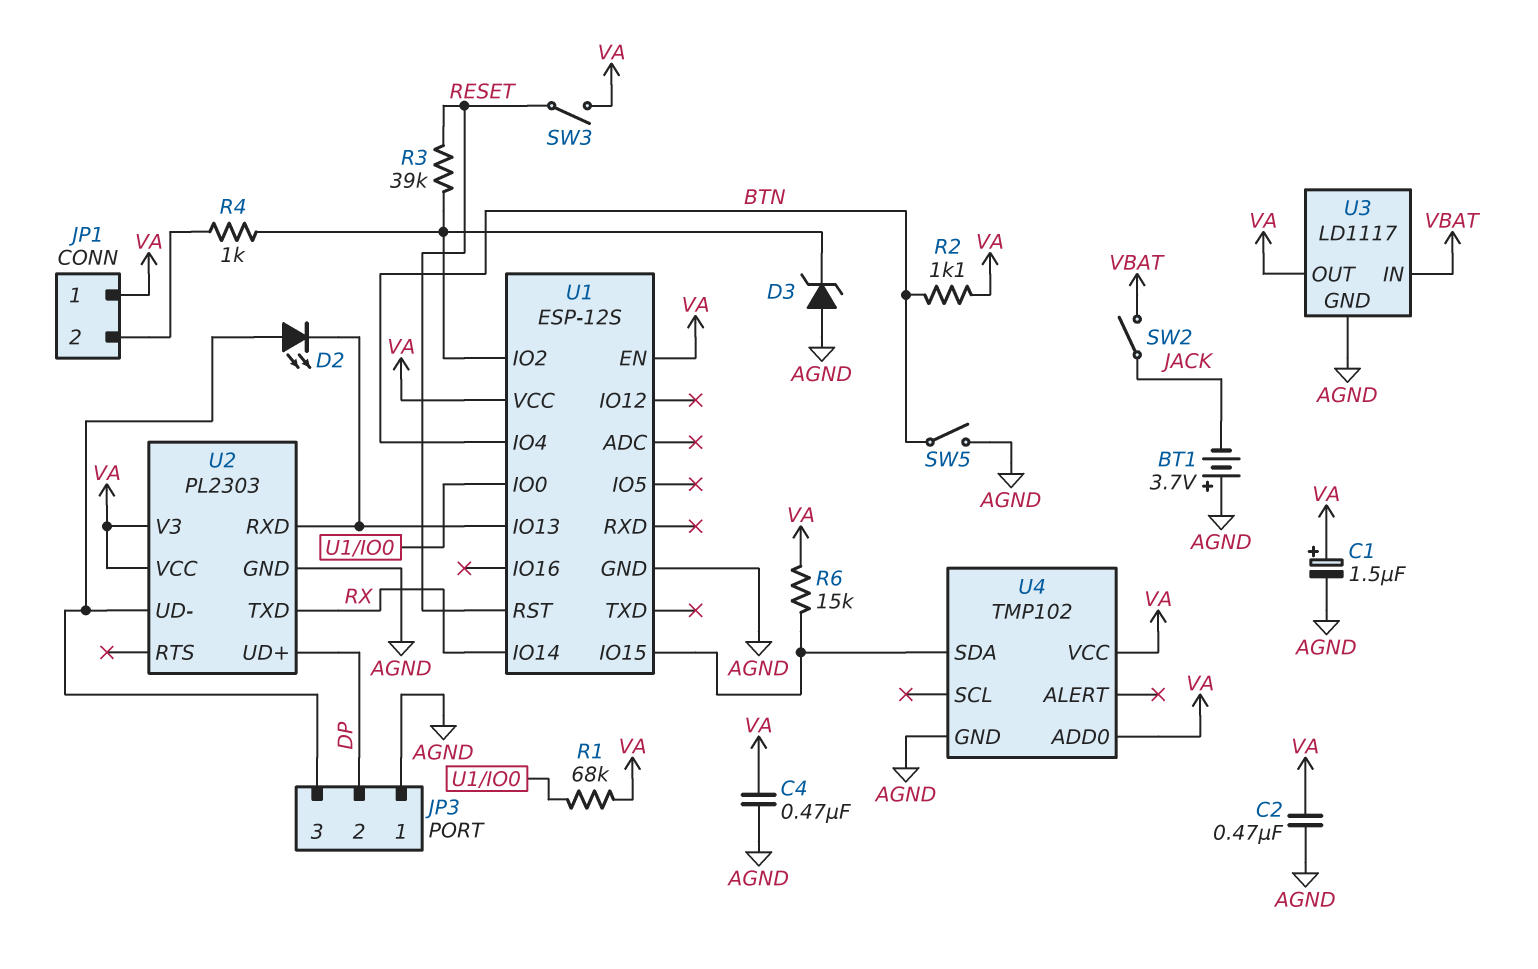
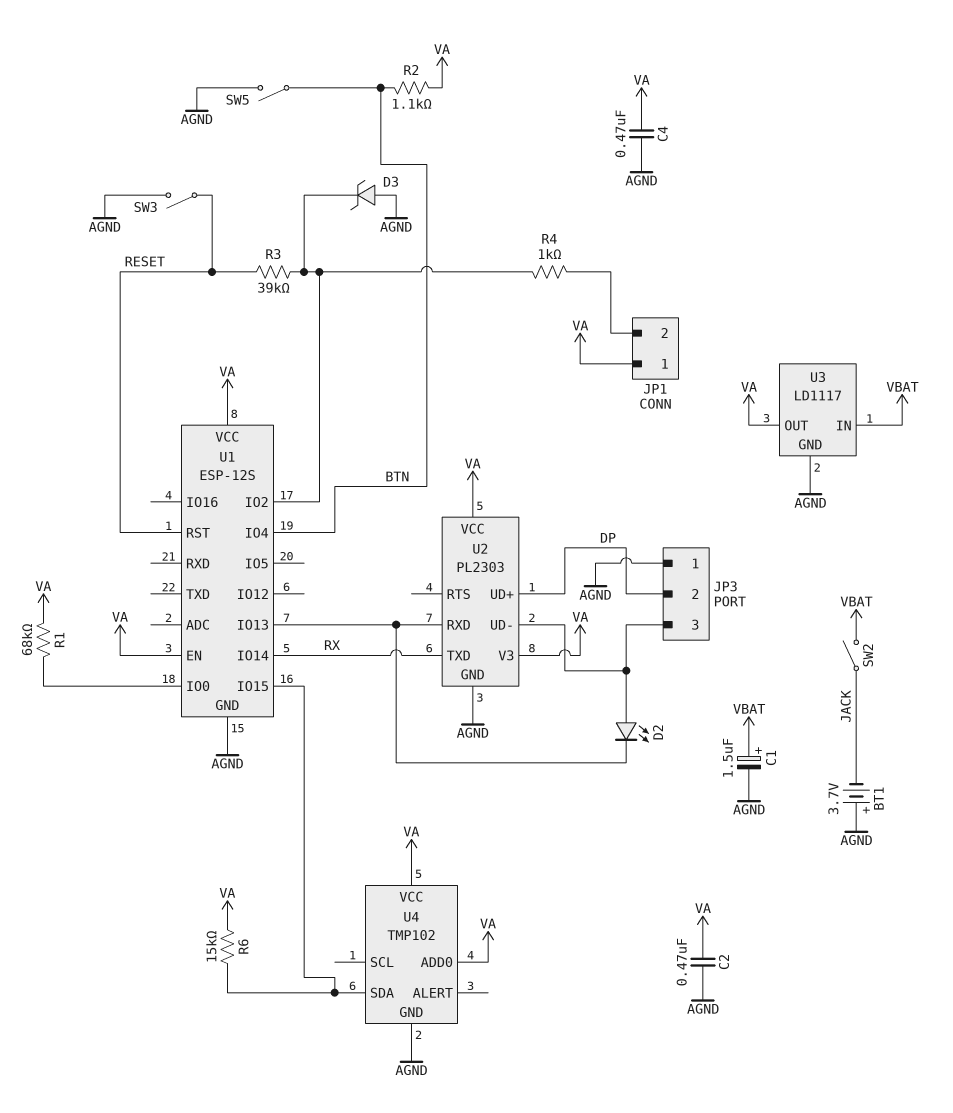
C1: 1.5uF (plus VA, minus AGND) -> 1.5uF (plus VBAT, minus AGND)
SW3: switch (RESET, VA) -> switch (AGND, RESET)

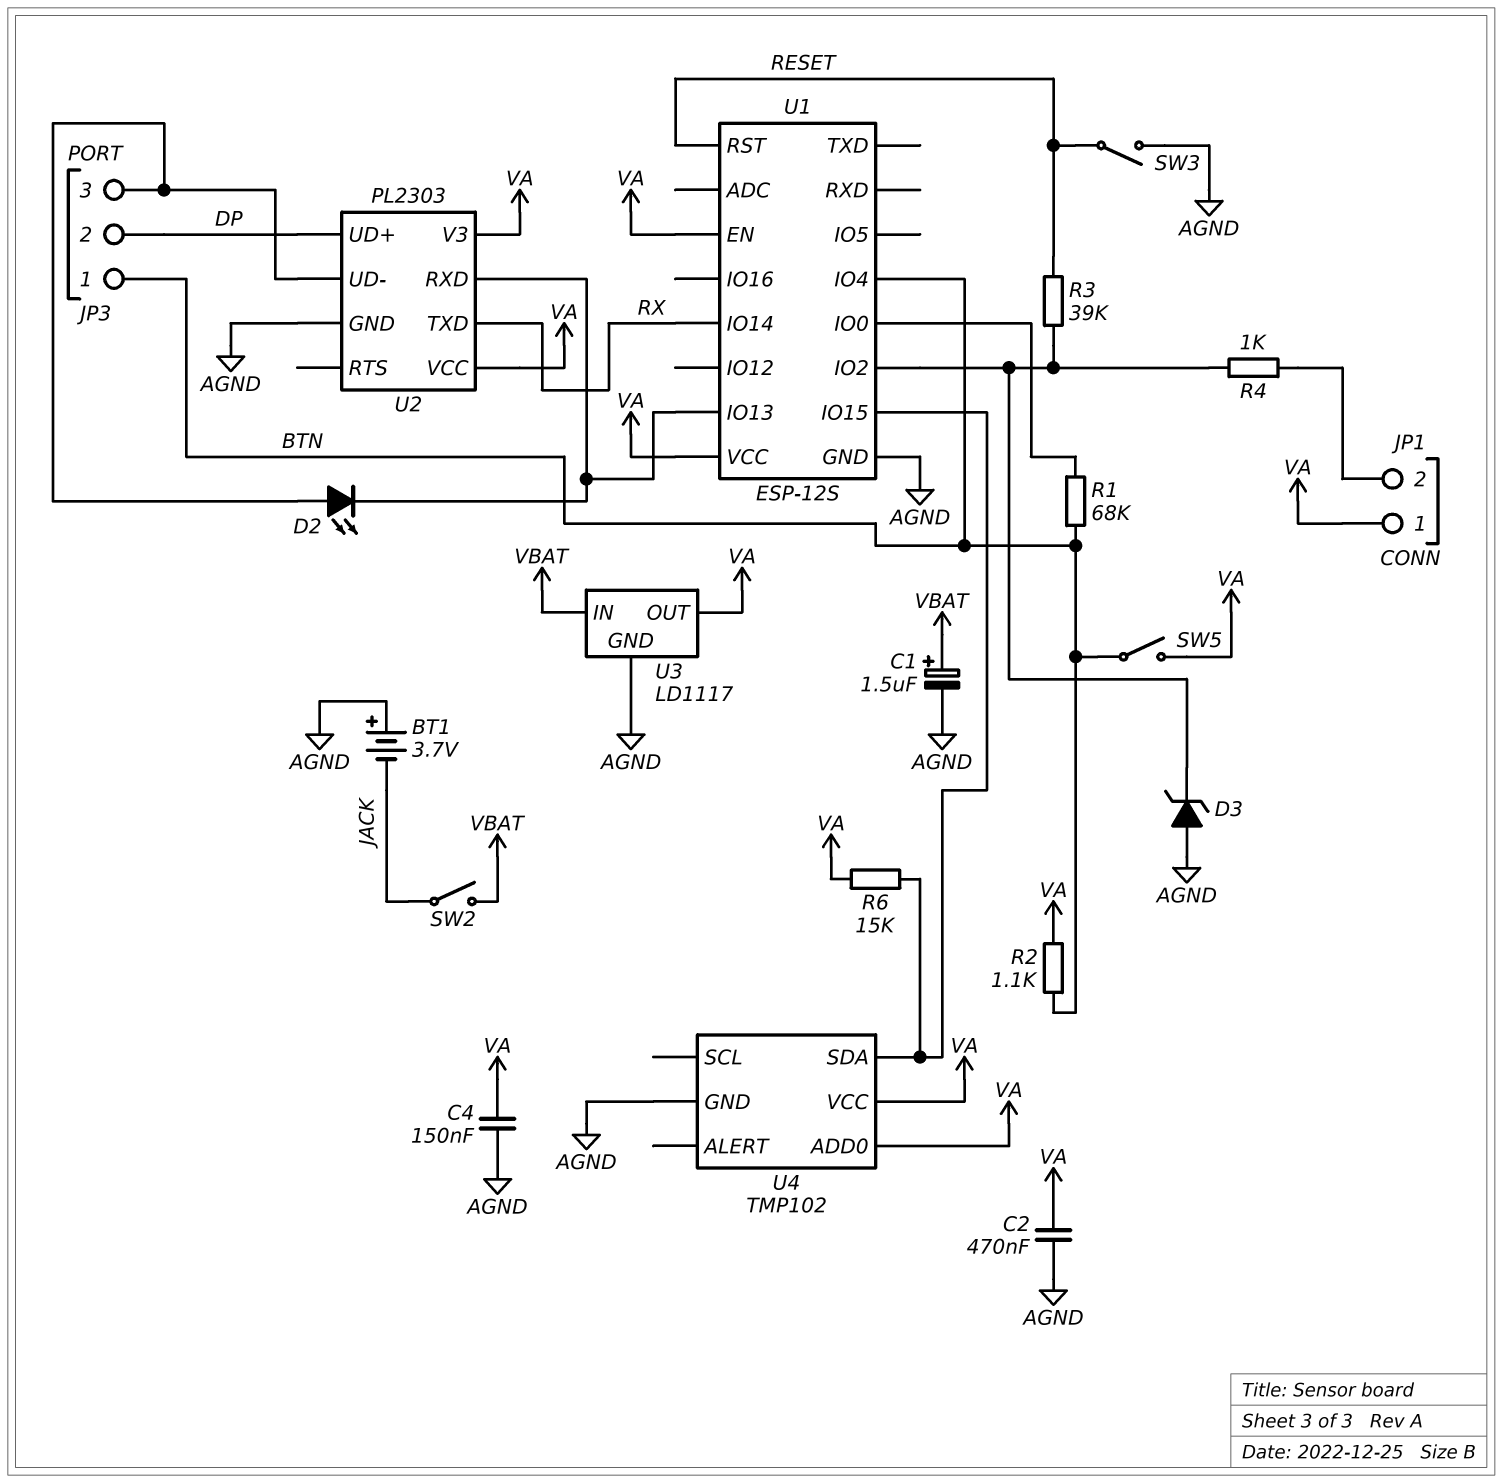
C4: 470nF (AGND, VA) -> 150nF (AGND, VA)
JP3 pin 1: AGND -> BTN
R1: 68k (U1/IO0, VA) -> 68k (BTN, U1/IO0)
SW5: switch (AGND, BTN) -> switch (BTN, VA)

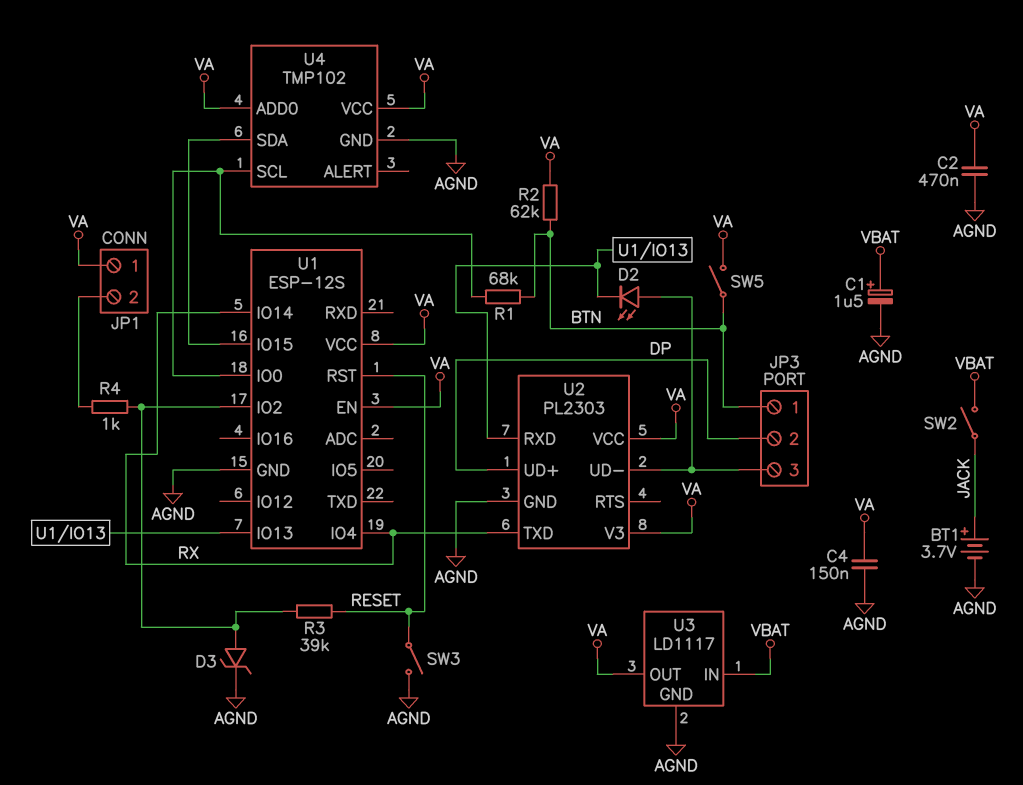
BT1: 3.7V (plus AGND, minus JACK) -> 3.7V (plus JACK, minus AGND)
D3: zener (A AGND, K U1/IO2) -> zener (A U1/IO2, K AGND)
R2: 1.1k (BTN, VA) -> 62k (BTN, VA)
R6: 15k (U1/IO15, VA) -> none
U1 pin IO4: BTN -> RX
U4 pin SCL: none -> U1/IO0

